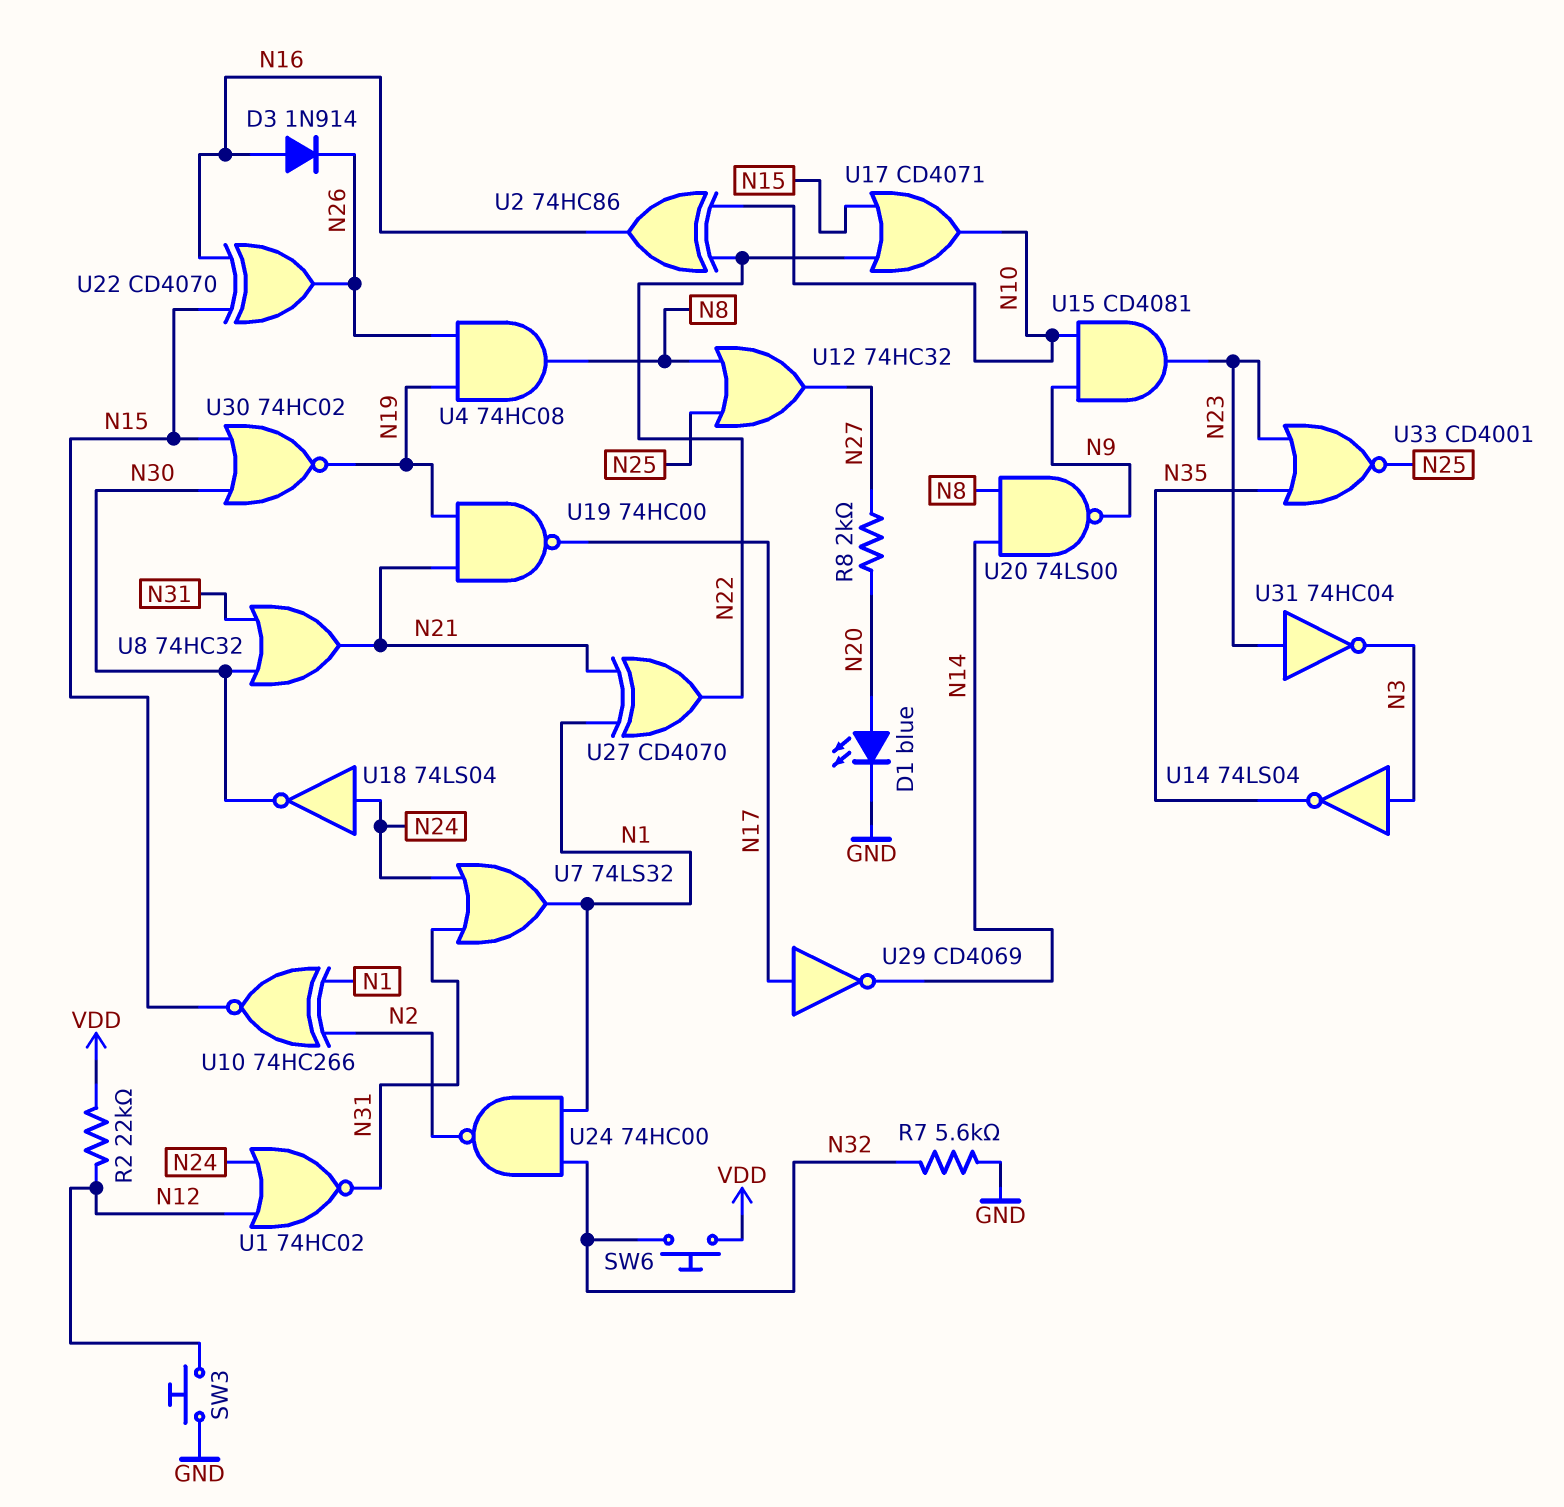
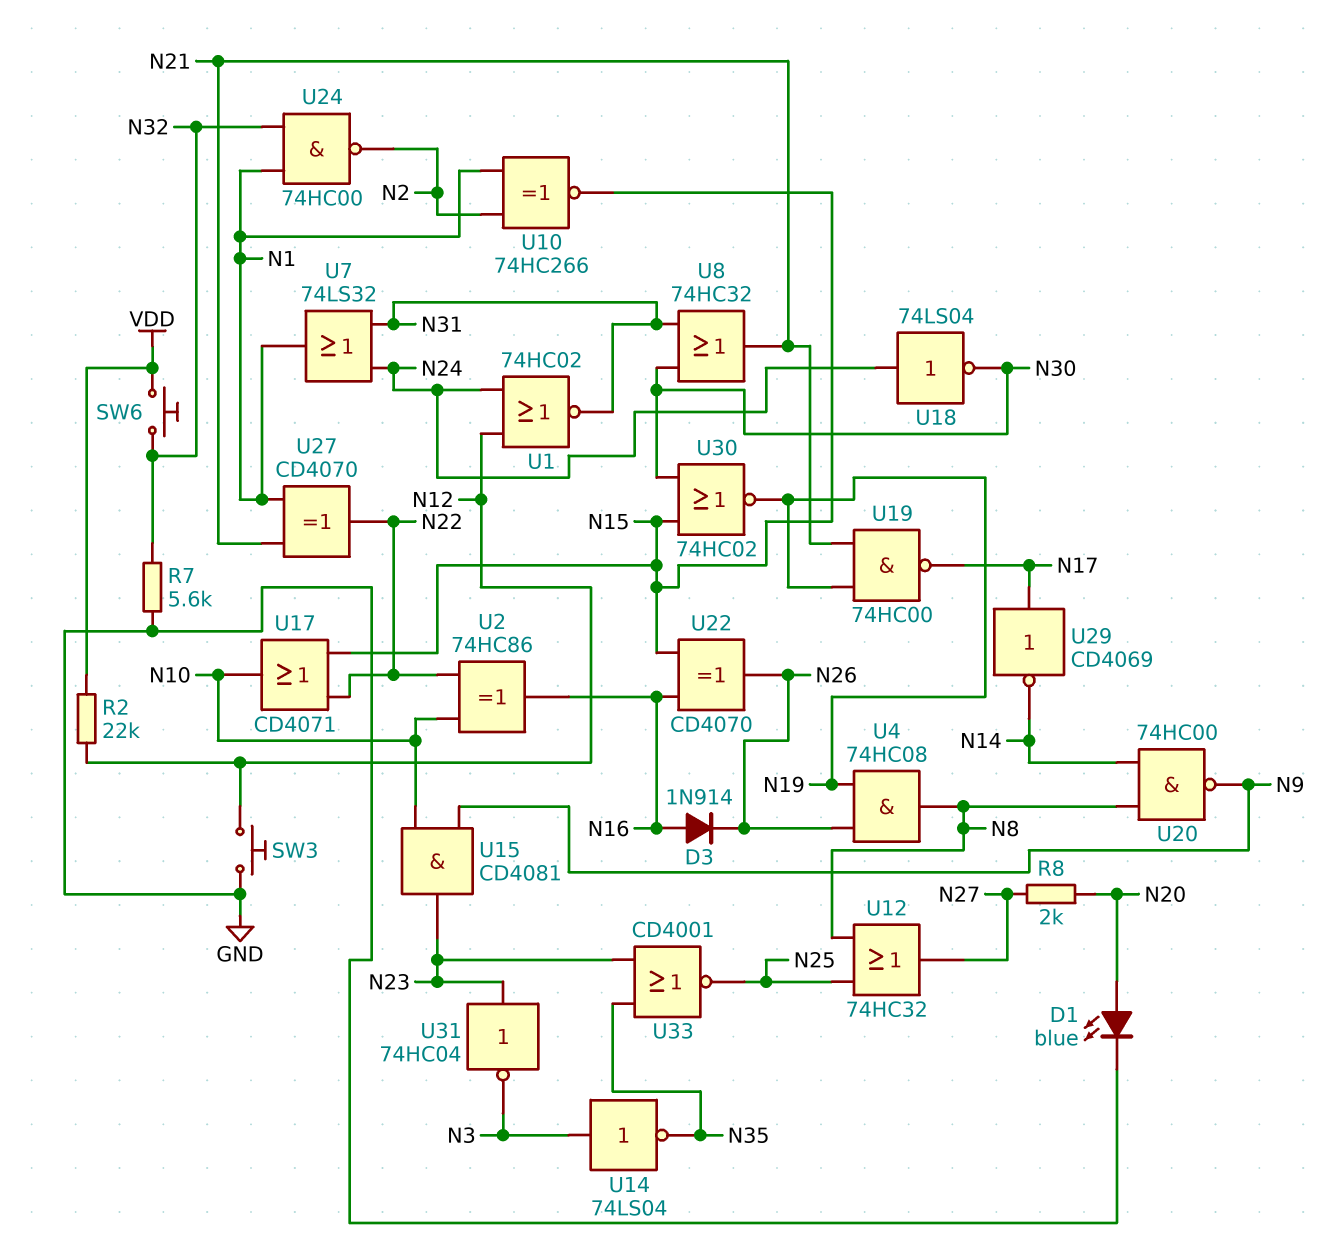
U20: NAND 74LS00 (in N8, in N14, out N9) -> NAND 74HC00 (in N8, in N14, out N9)

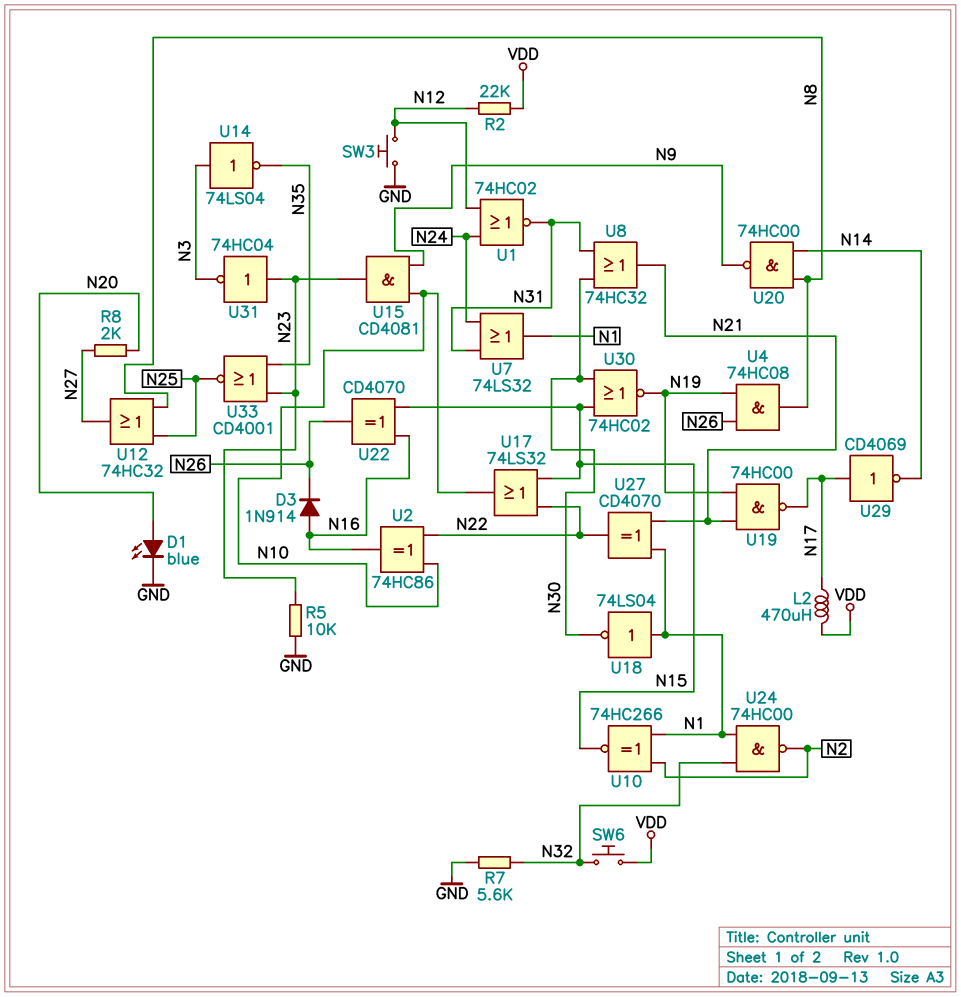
L2: none -> 470uH (N17, VDD)
R5: none -> 10k (GND, N23)
U17: OR CD4071 (in N15, in N22, out N10) -> OR 74LS32 (in N15, in N22, out N10)
U18: NOT 74LS04 (in N24, out N30) -> NOT 74LS04 (in N1, out N30)

